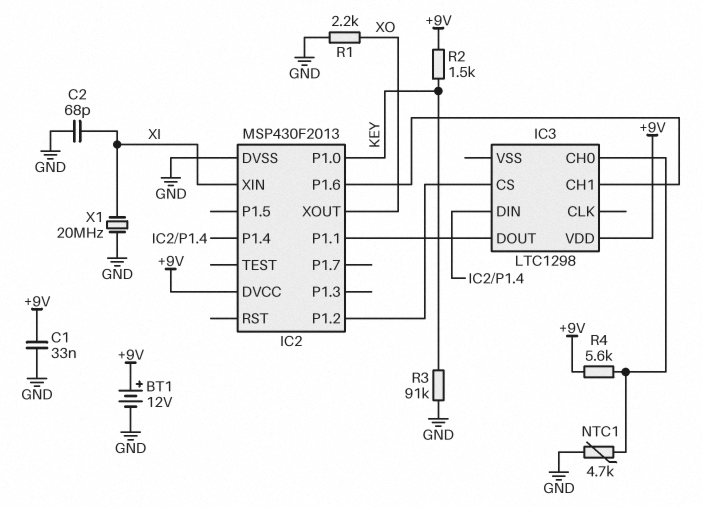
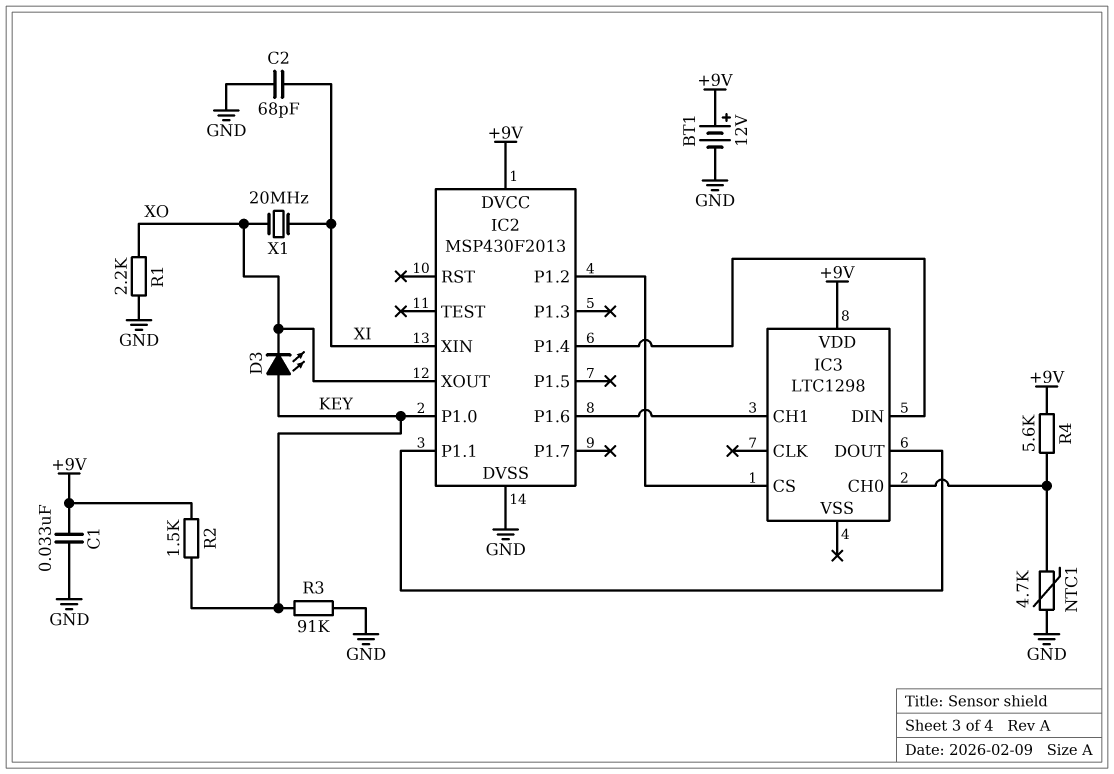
D3: none -> LED (A KEY, K XO)
X1: 20MHz (GND, XI) -> 20MHz (XI, XO)

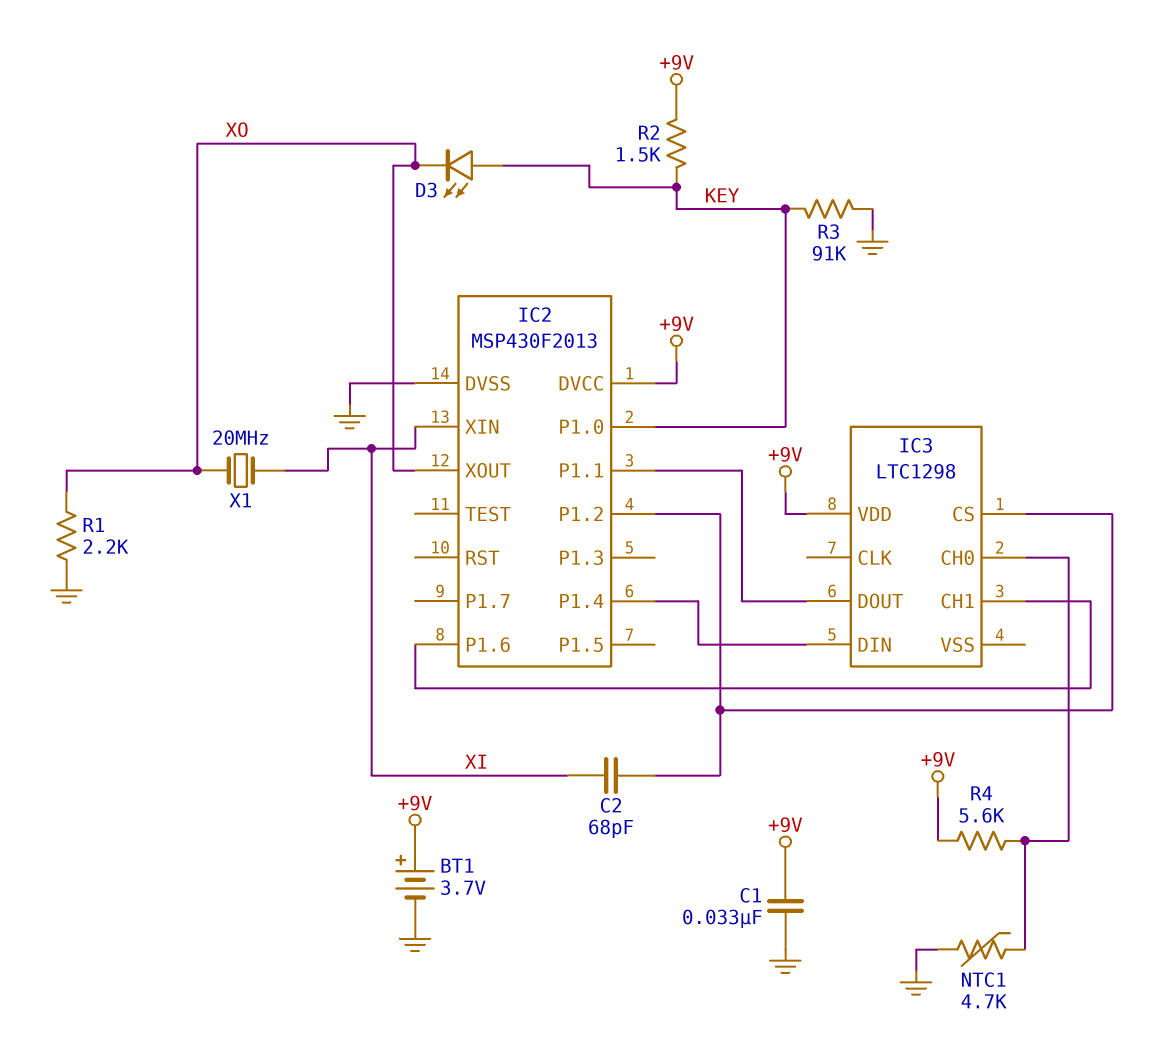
BT1: 12V (plus +9V, minus GND) -> 3.7V (plus +9V, minus GND)
C2: 68pF (GND, XI) -> 68pF (IC2/P1.2, XI)

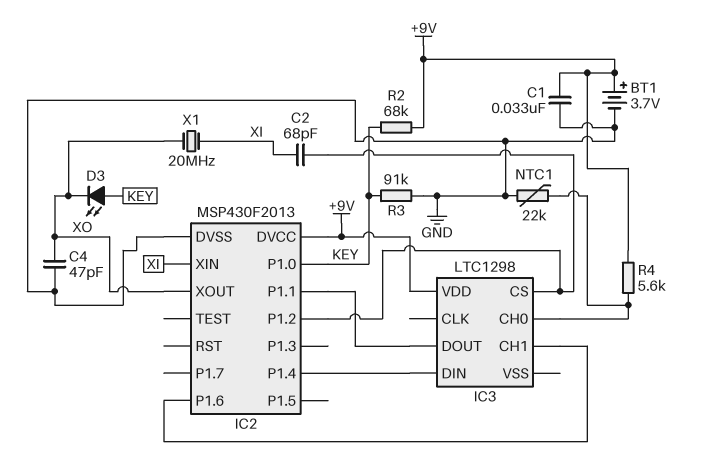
C4: none -> 47pF (GND, XO)
NTC1: 4.7k (GND, IC3/CH0) -> 22k (GND, IC3/CH0)
R1: 2.2k (GND, XO) -> none
R2: 1.5k (+9V, KEY) -> 68k (+9V, KEY)

